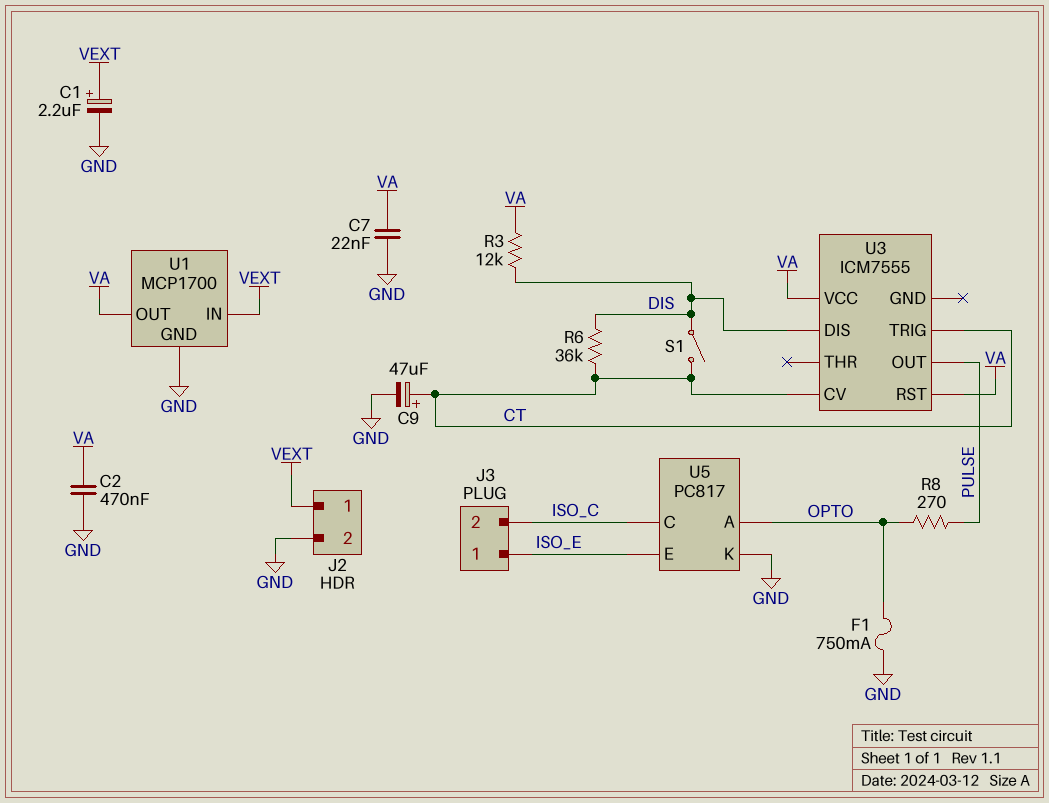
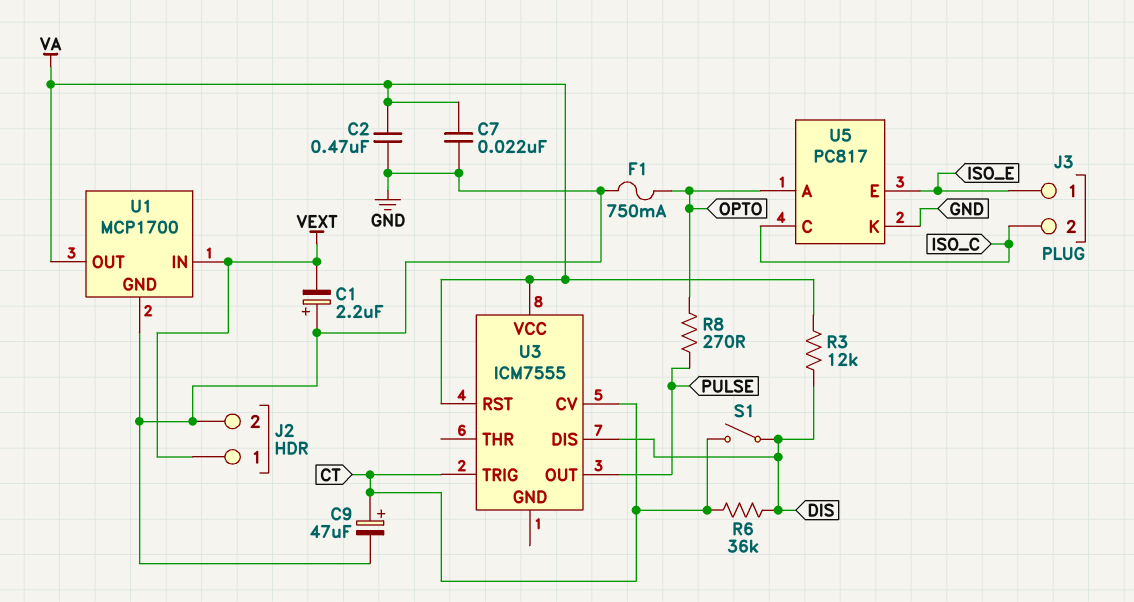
C1: 2.2uF (plus VEXT, minus GND) -> 2.2uF (plus GND, minus VEXT)

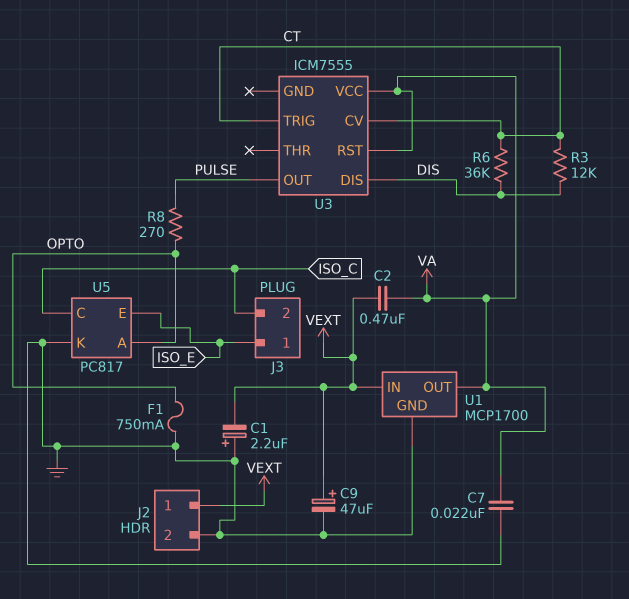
C2: 470nF (GND, VA) -> 470nF (VA, VEXT)
C9: 47uF (plus CT, minus GND) -> 47uF (plus VEXT, minus GND)
R3: 12k (DIS, VA) -> 12k (CT, DIS)
S1: switch (CT, DIS) -> none

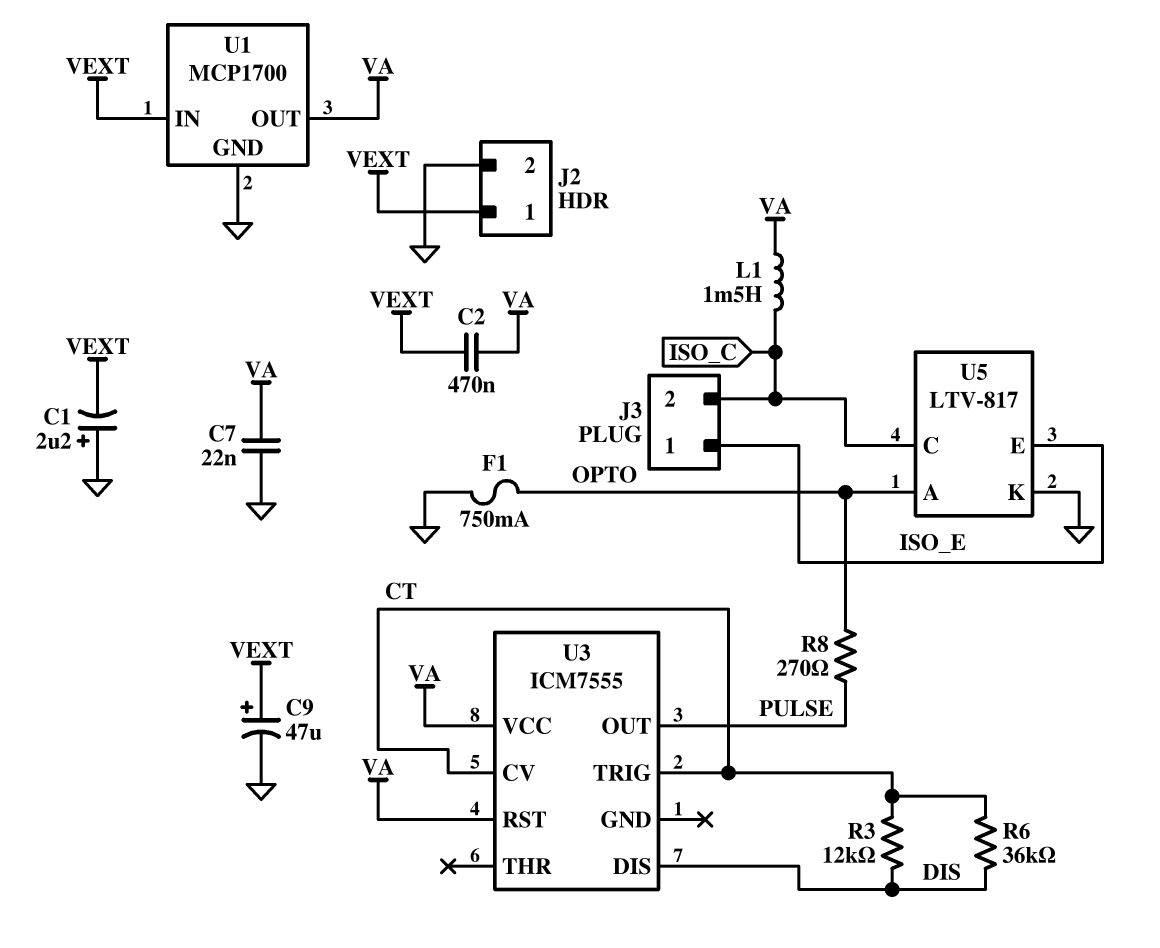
L1: none -> 1.5mH (ISO_C, VA)
U5: PC817 -> LTV-817

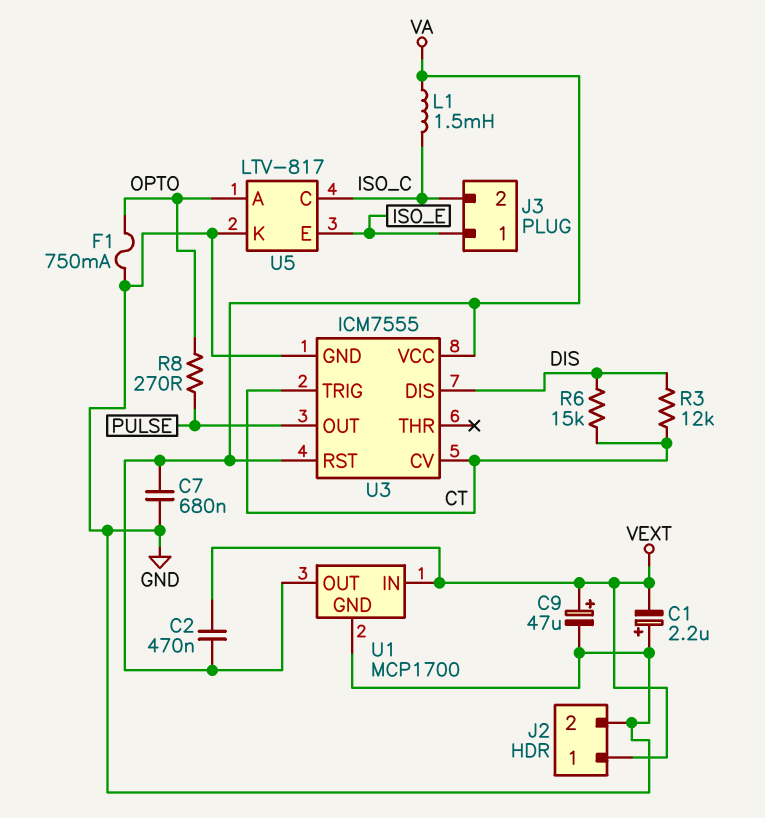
C7: 22nF (GND, VA) -> 680nF (GND, VA)
R6: 36k (CT, DIS) -> 15k (CT, DIS)
U3 pin GND: none -> GND

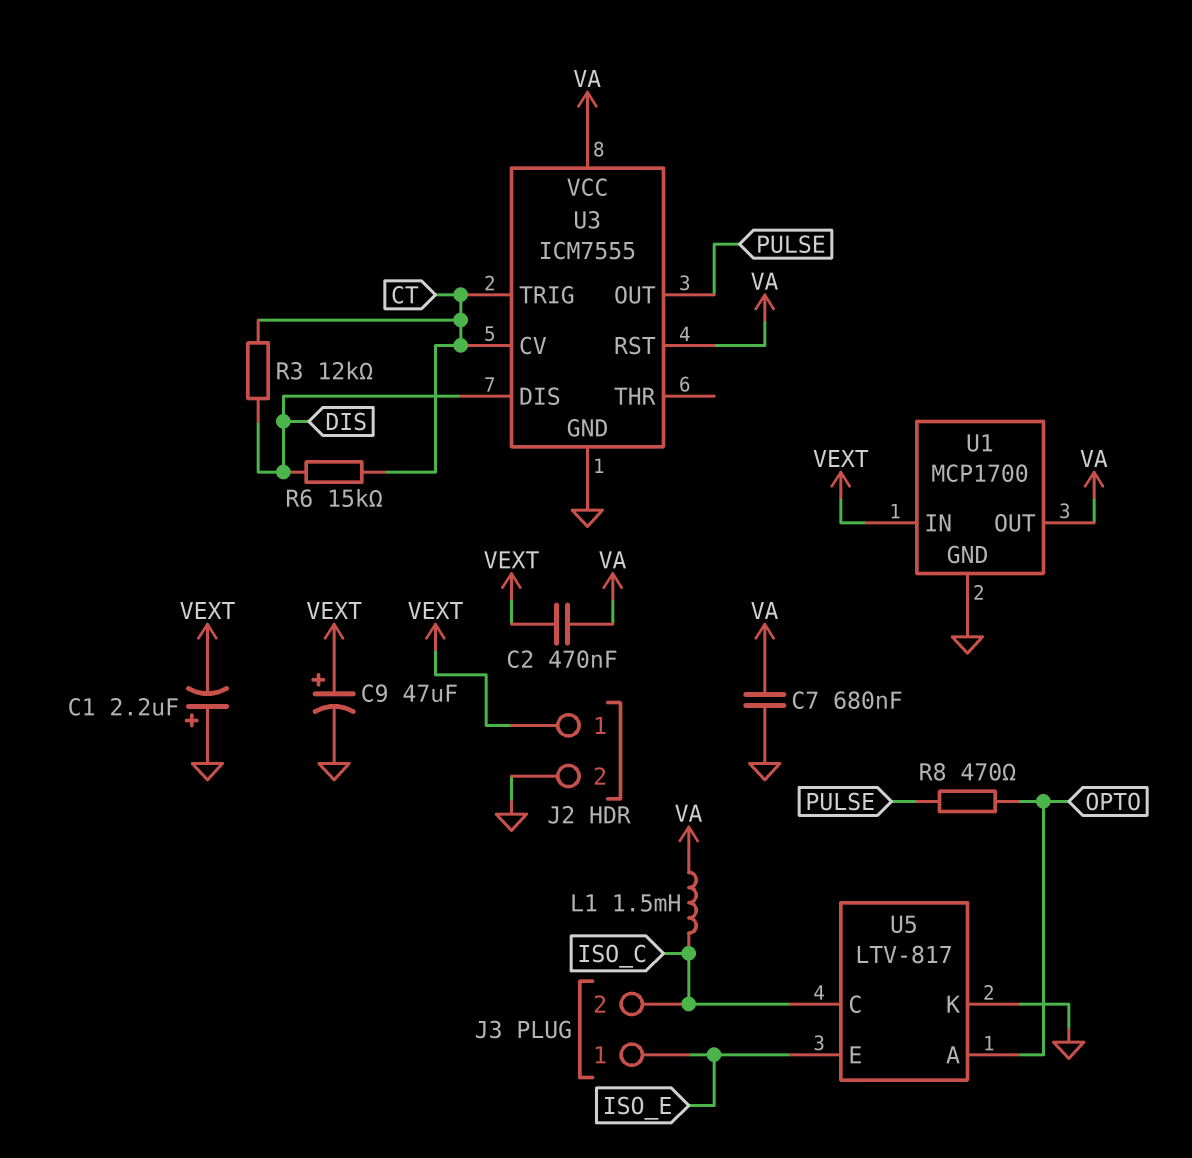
F1: 750mA (GND, OPTO) -> none
R8: 270 (OPTO, PULSE) -> 470 (OPTO, PULSE)

